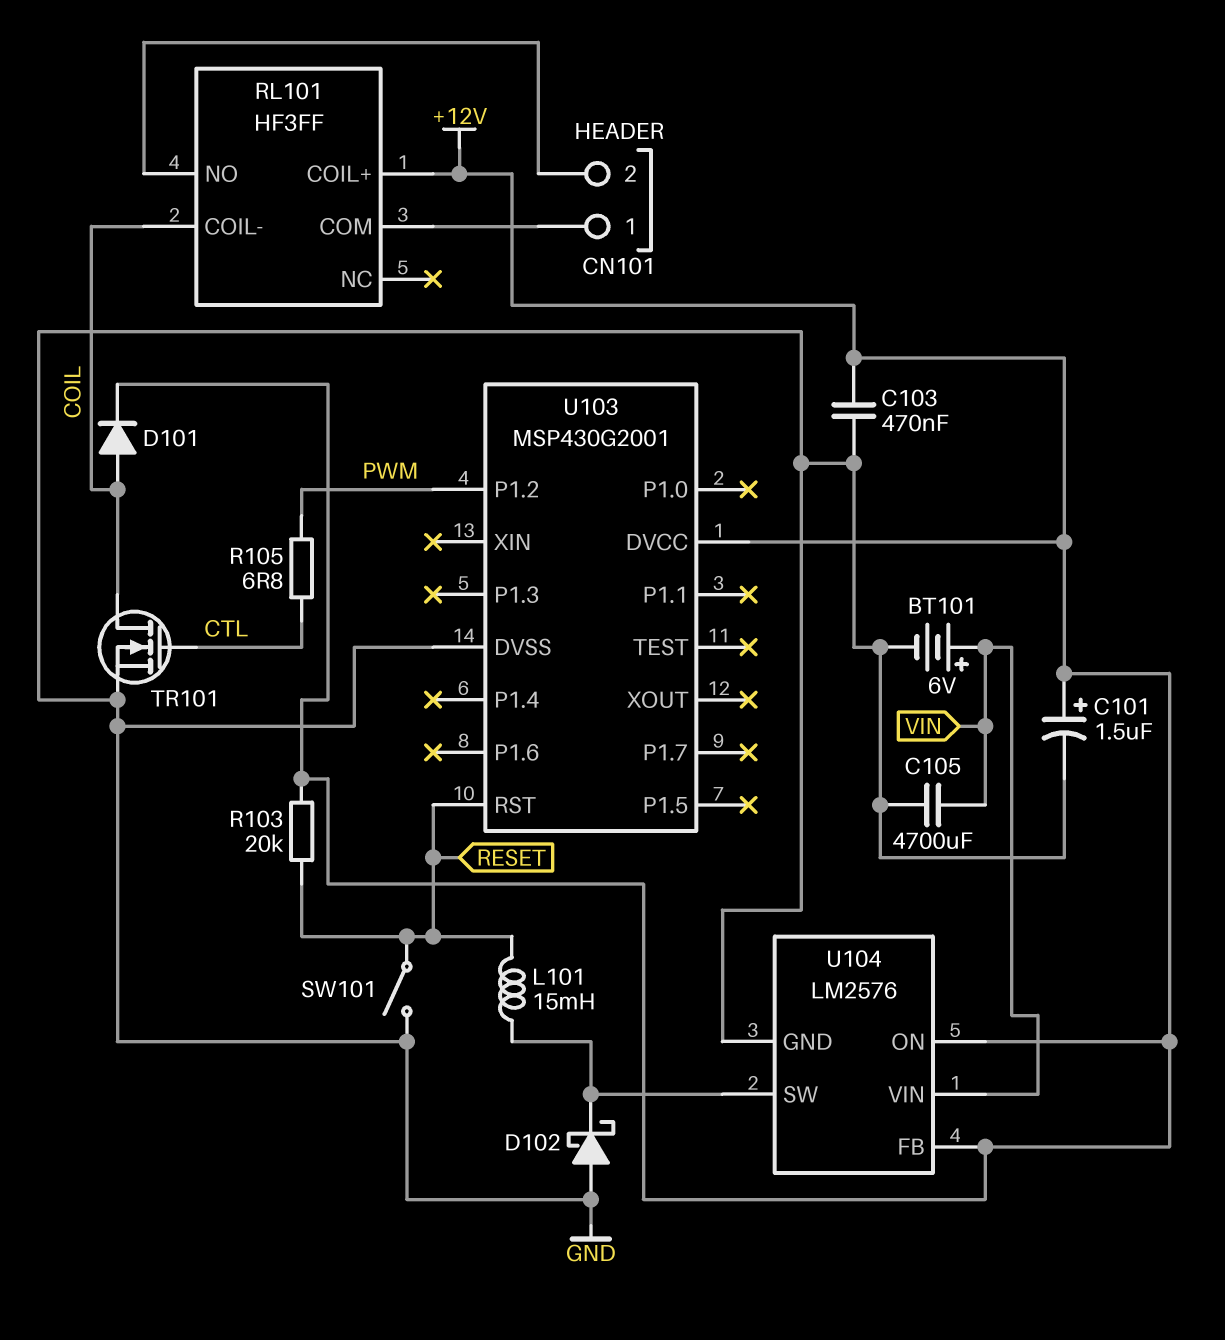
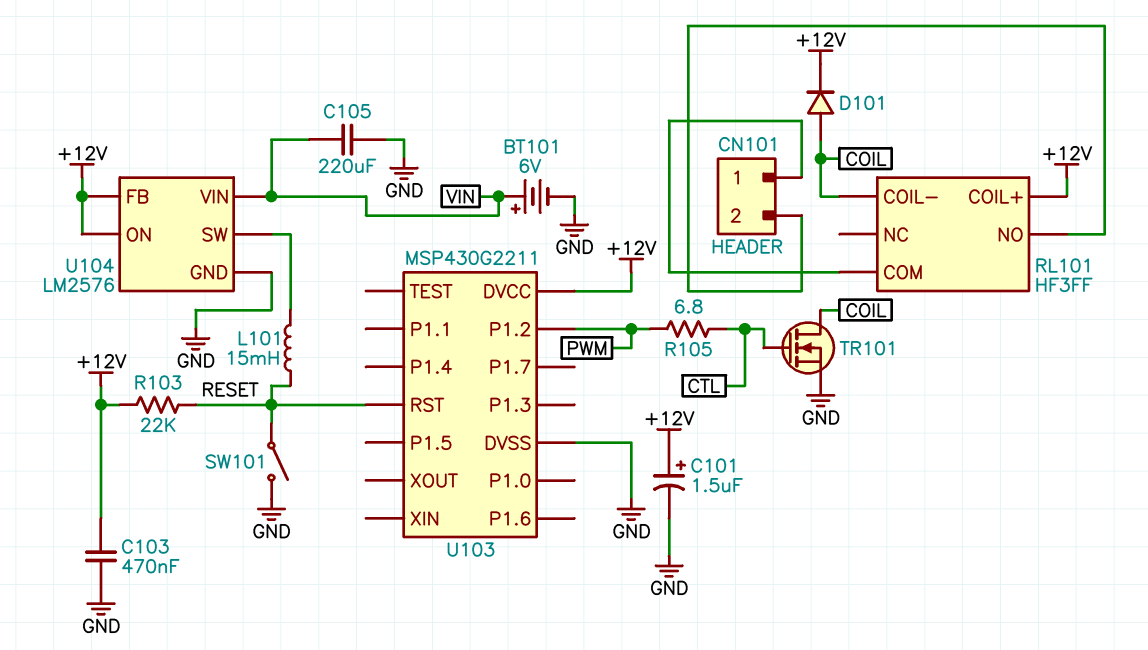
C105: 4700uF (GND, VIN) -> 220uF (GND, VIN)
D102: schottky (A GND, K U104/SW) -> none
R103: 20k (+12V, RESET) -> 22k (+12V, RESET)
U103: MSP430G2001 -> MSP430G2211

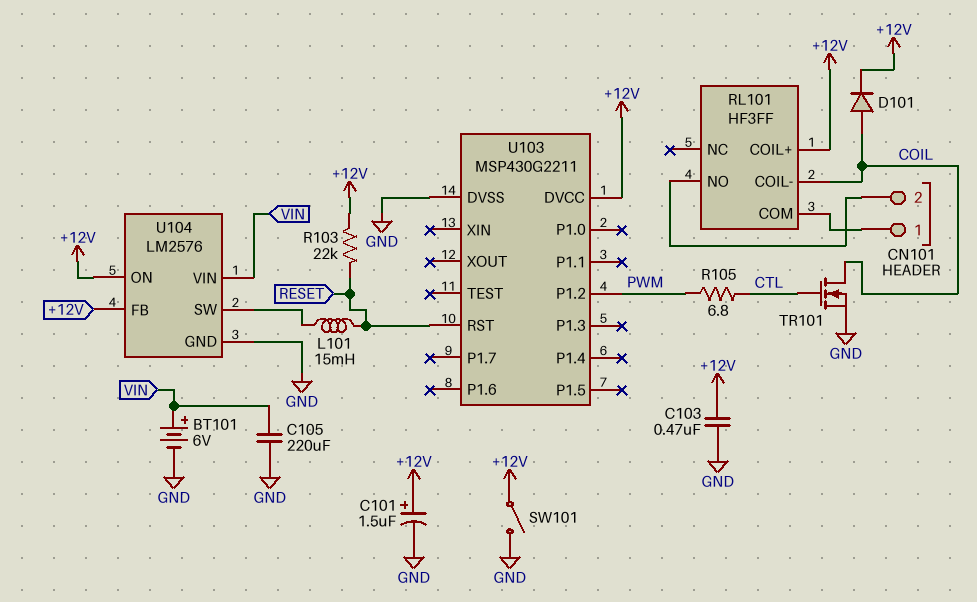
SW101: switch (GND, RESET) -> switch (+12V, GND)

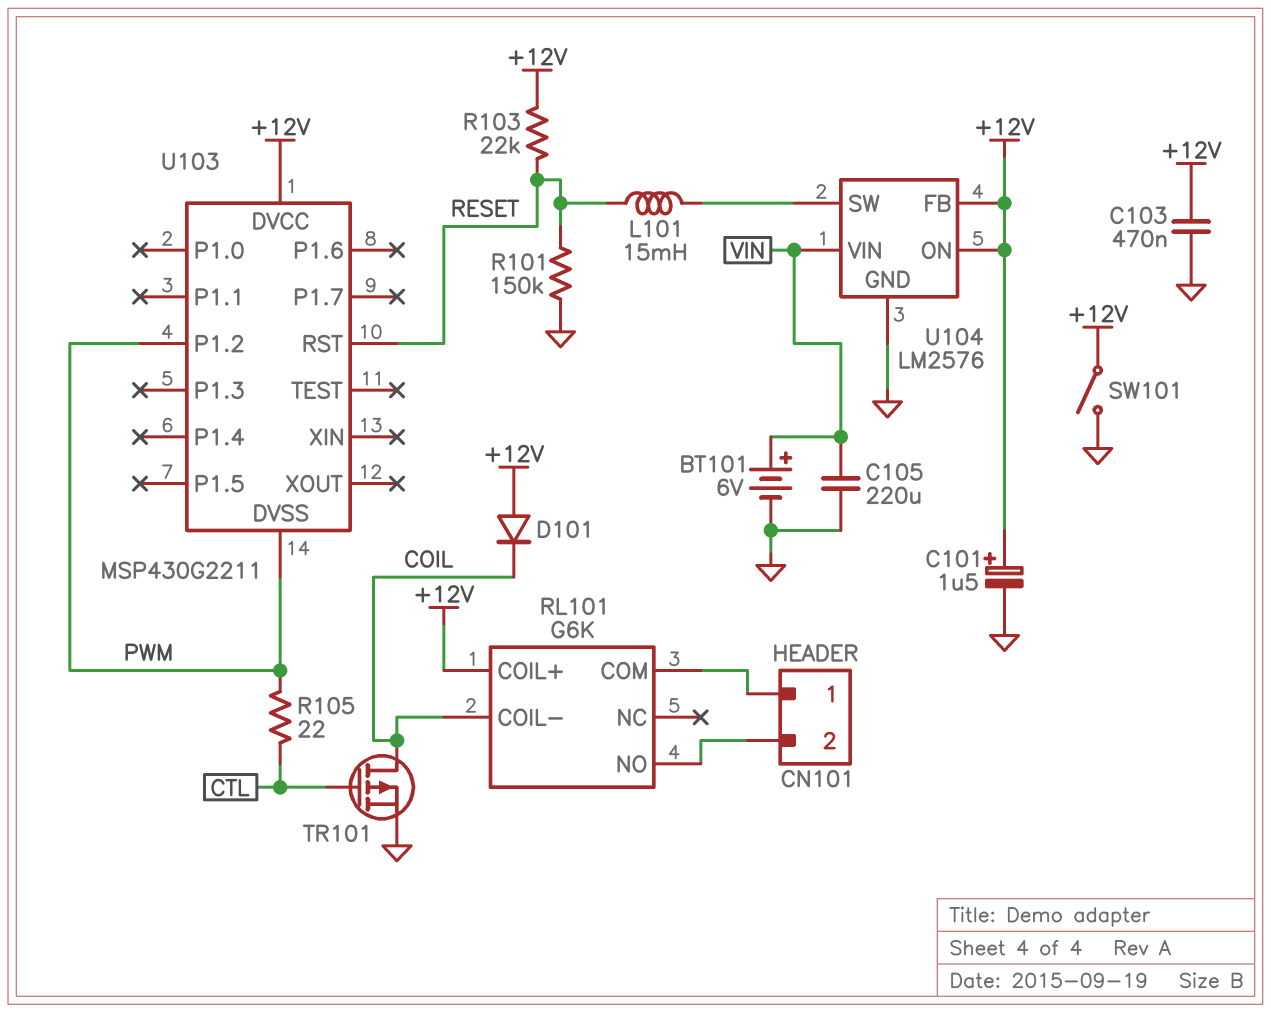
D101: diode (A COIL, K +12V) -> diode (A +12V, K COIL)
R101: none -> 150k (GND, RESET)
R105: 6.8 (CTL, PWM) -> 22 (CTL, PWM)
RL101: HF3FF -> G6K
TR101: NMOS (G CTL, D COIL, S GND) -> PMOS (G CTL, D COIL, S GND)
U103 pin DVSS: GND -> PWM

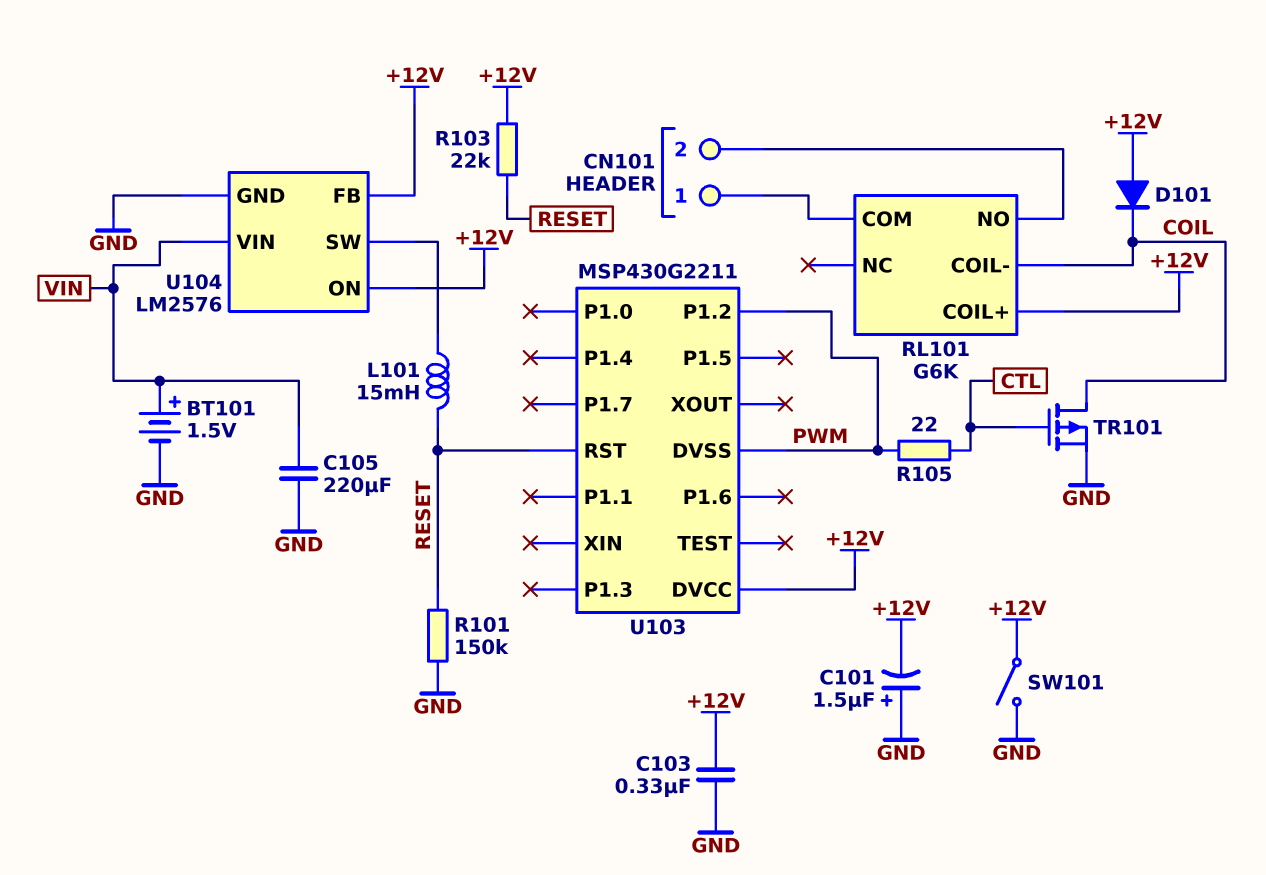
BT101: 6V (plus VIN, minus GND) -> 1.5V (plus VIN, minus GND)
C101: 1.5uF (plus +12V, minus GND) -> 1.5uF (plus GND, minus +12V)
C103: 470nF (+12V, GND) -> 330nF (+12V, GND)

